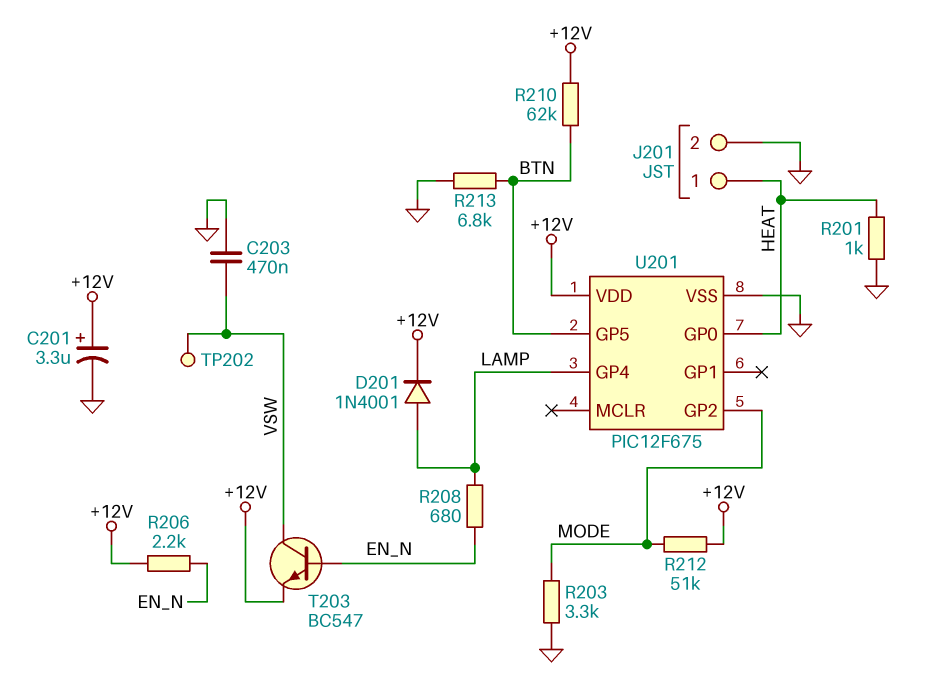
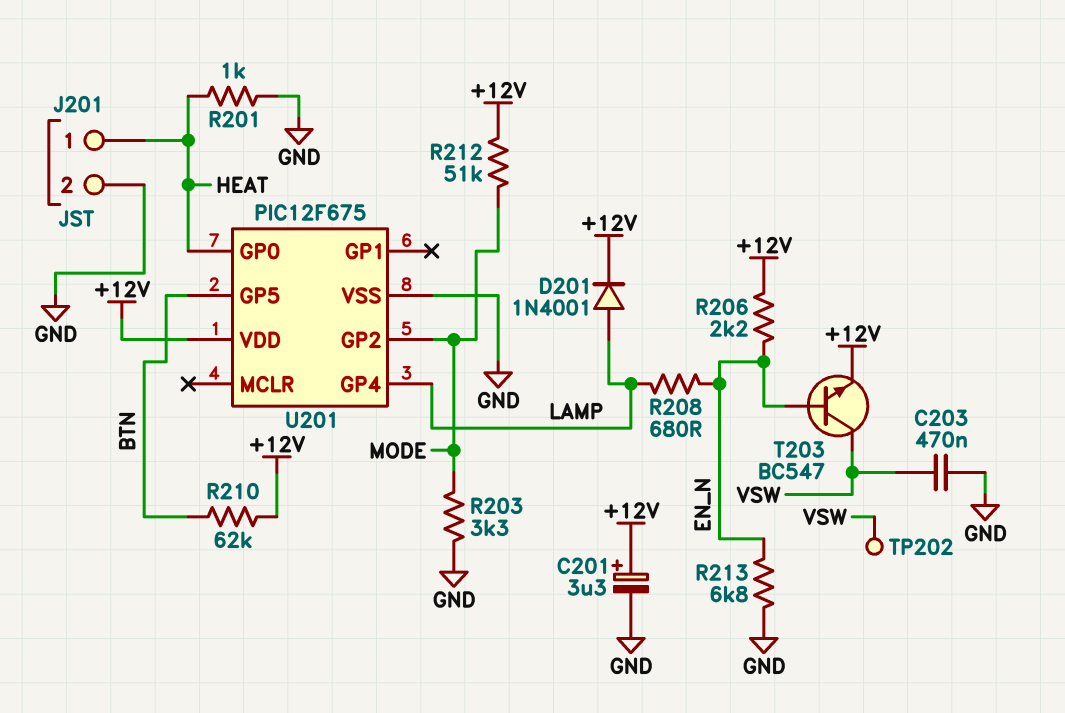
R213: 6.8k (BTN, GND) -> 6.8k (EN_N, GND)

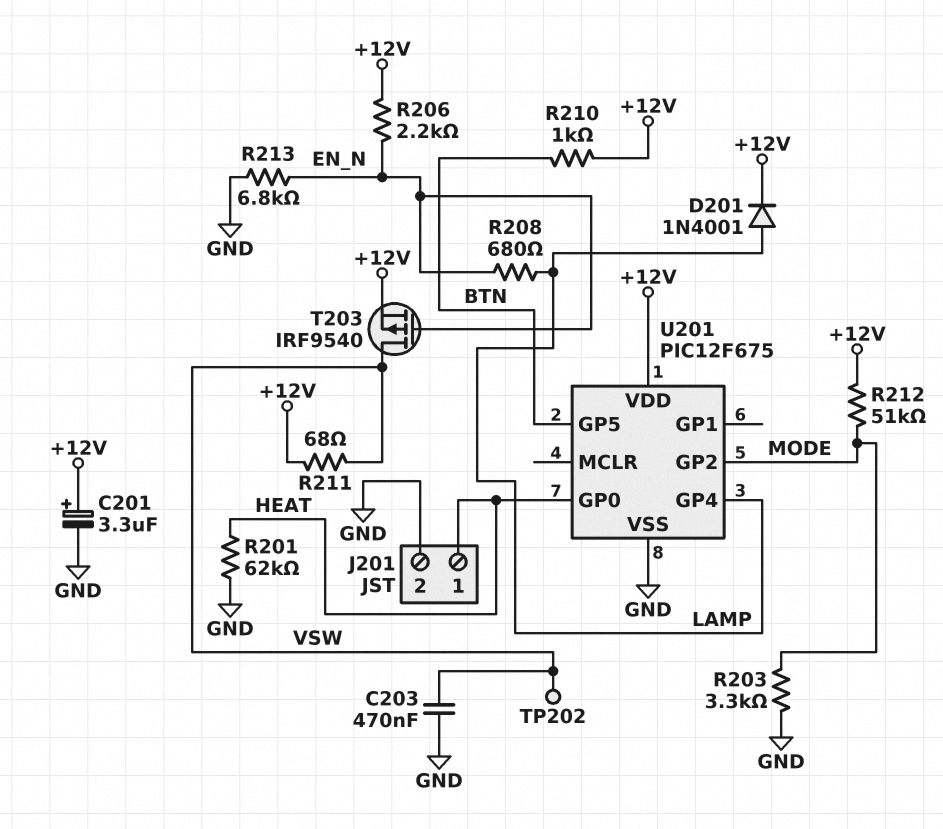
R201: 1k (GND, HEAT) -> 62k (GND, HEAT)
R210: 62k (+12V, BTN) -> 1k (+12V, BTN)
R211: none -> 68 (+12V, VSW)
T203: NPN BC547 (B EN_N, C VSW, E +12V) -> PMOS IRF9540 (G EN_N, D VSW, S +12V)

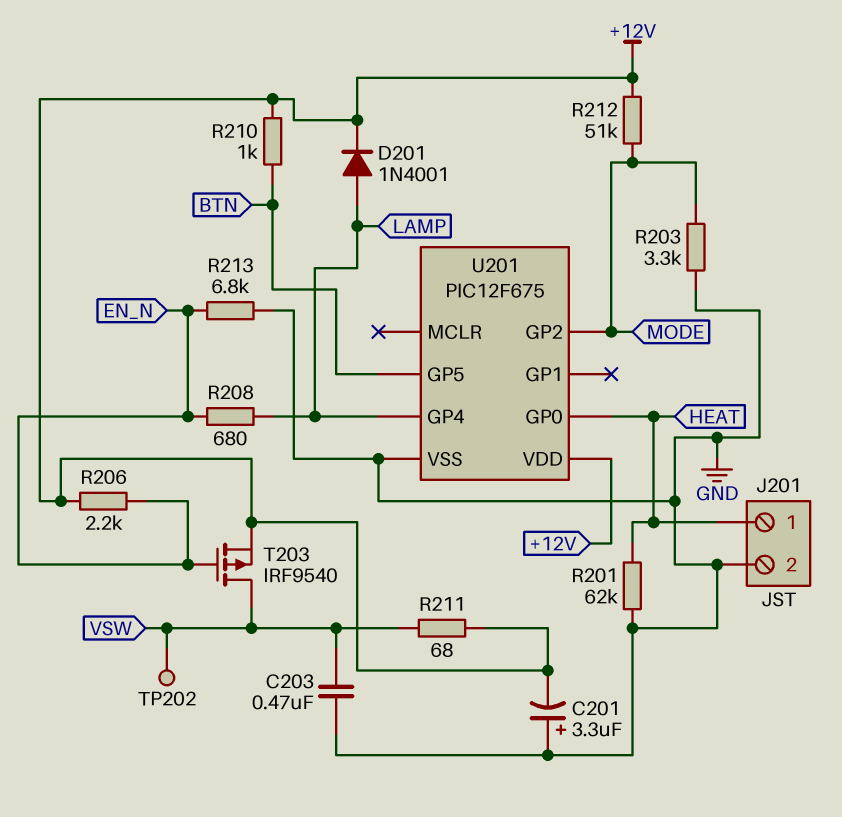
C201: 3.3uF (plus +12V, minus GND) -> 3.3uF (plus GND, minus +12V)

